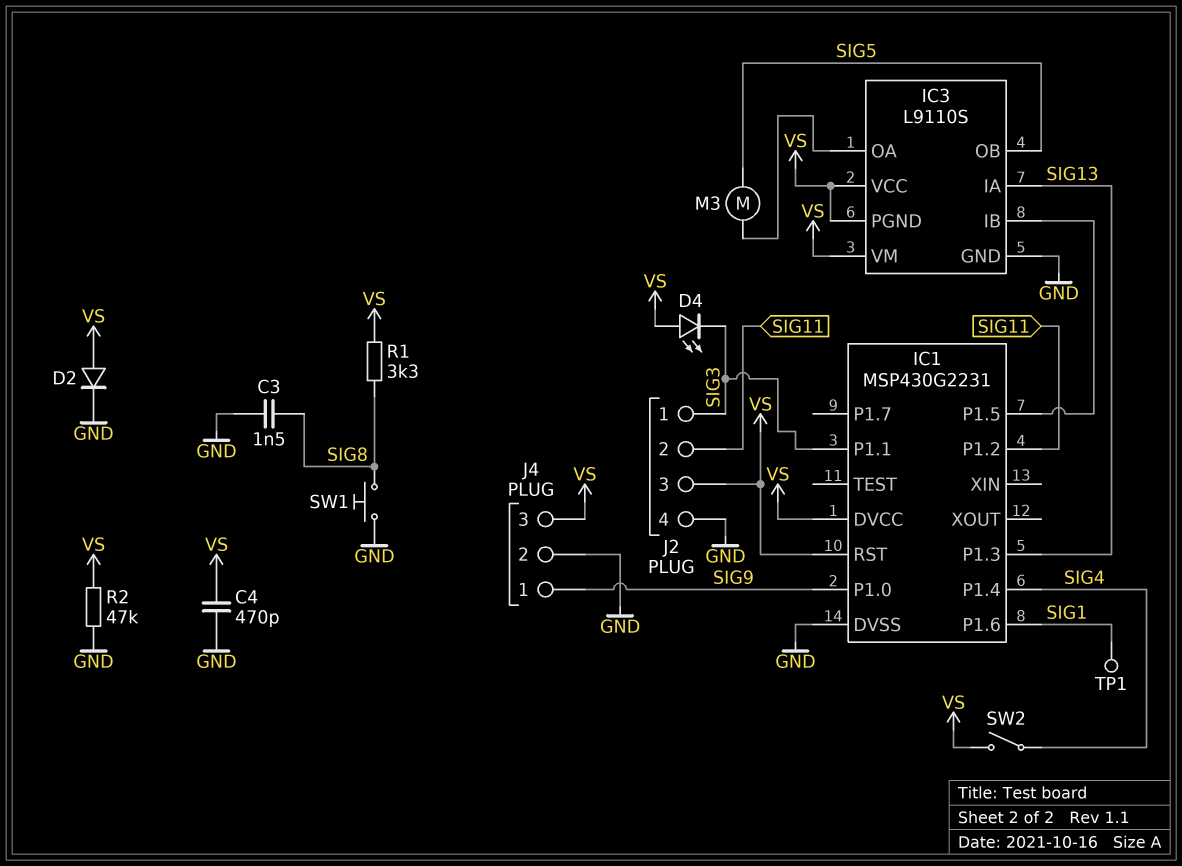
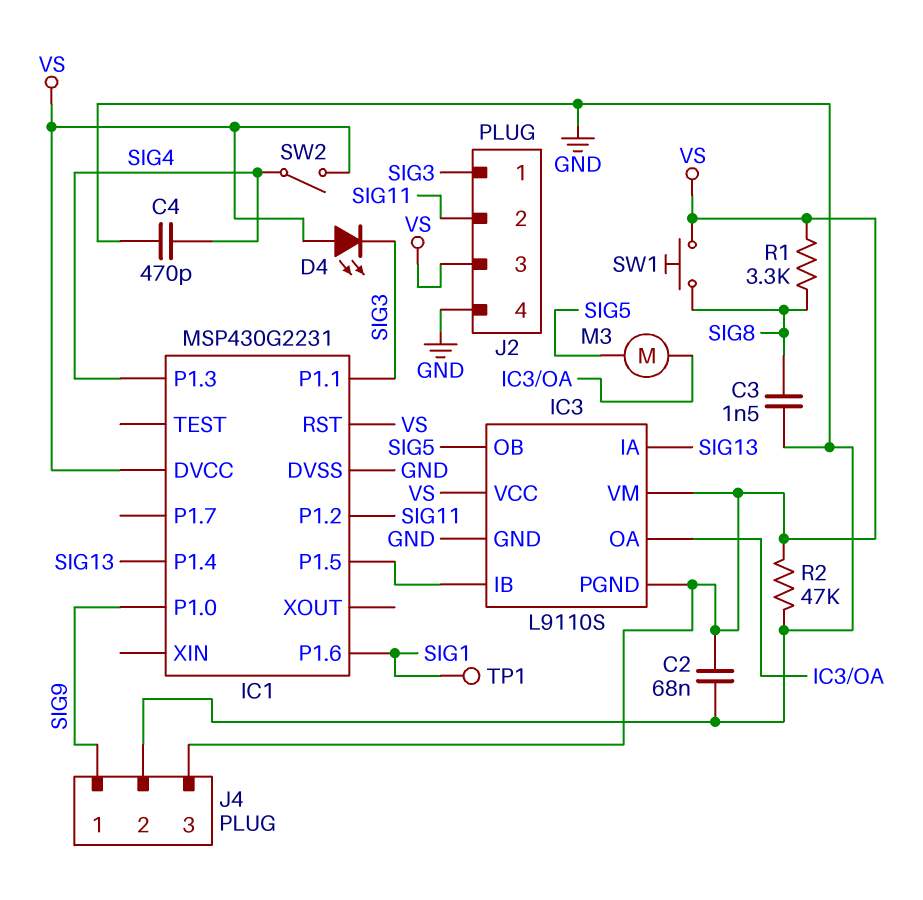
C2: none -> 68nF (GND, VS)
C4: 470pF (GND, VS) -> 470pF (GND, SIG4)
D2: diode (A VS, K GND) -> none
IC1 pin P1.3: SIG13 -> SIG4
IC1 pin P1.4: SIG4 -> SIG13
SW1: button (GND, SIG8) -> button (SIG8, VS)

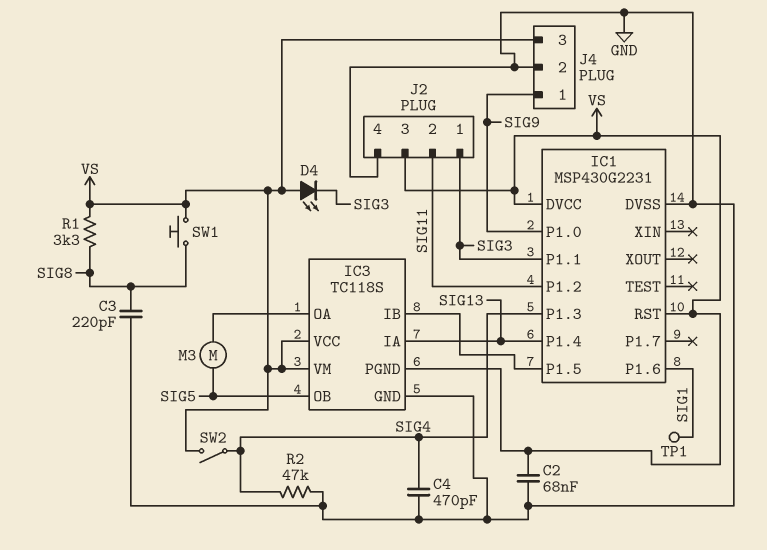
C3: 1.5nF (GND, SIG8) -> 220pF (GND, SIG8)
IC3: L9110S -> TC118S
R2: 47k (GND, VS) -> 47k (GND, SIG4)

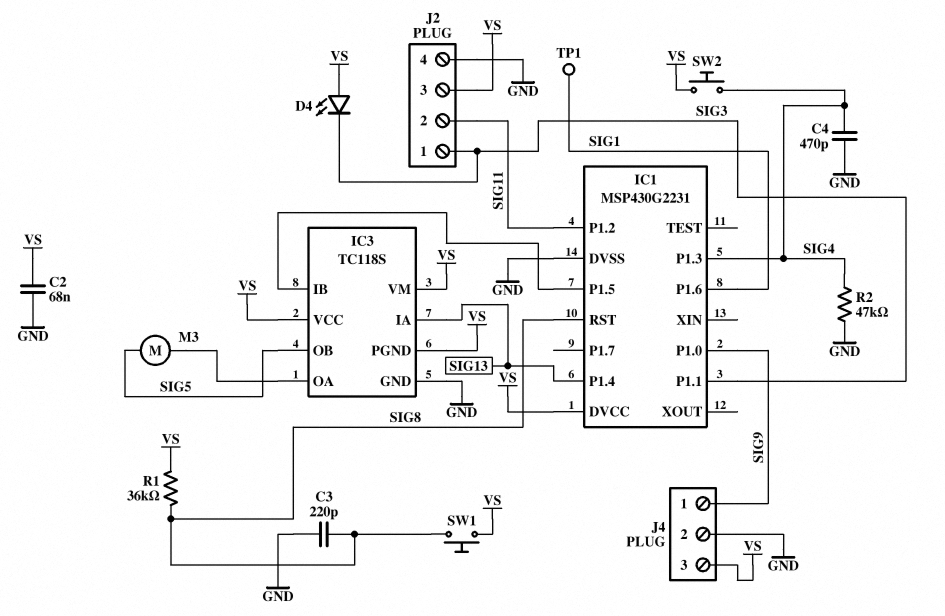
IC1 pin RST: VS -> SIG8
R1: 3.3k (SIG8, VS) -> 36k (SIG8, VS)
SW2: switch (SIG4, VS) -> button (SIG4, VS)

